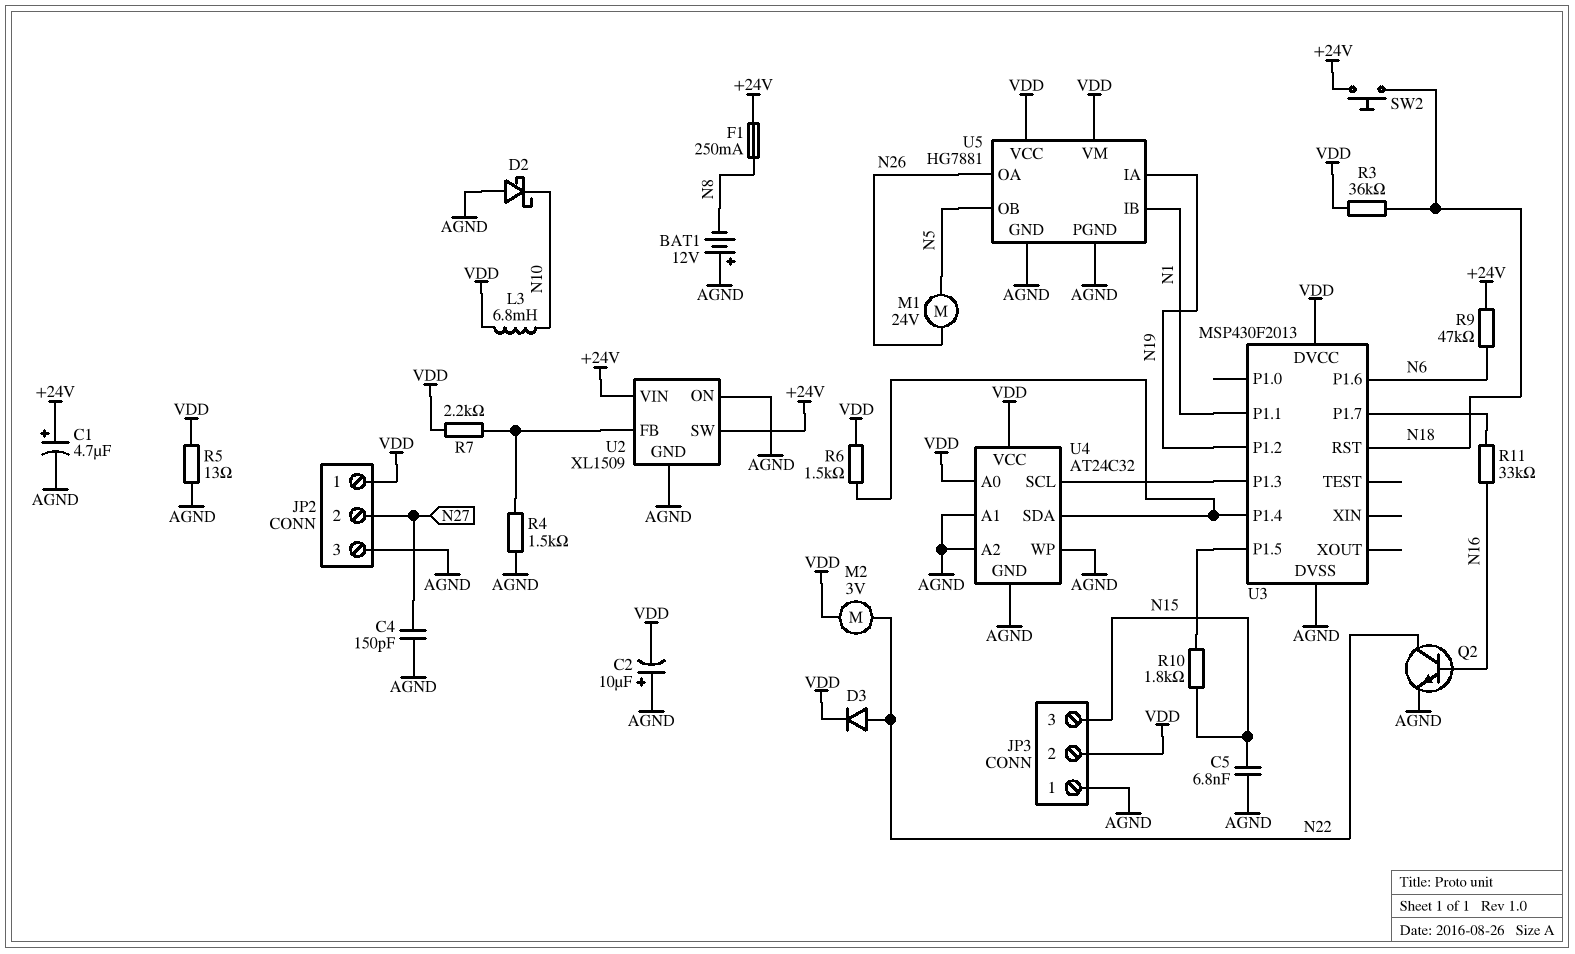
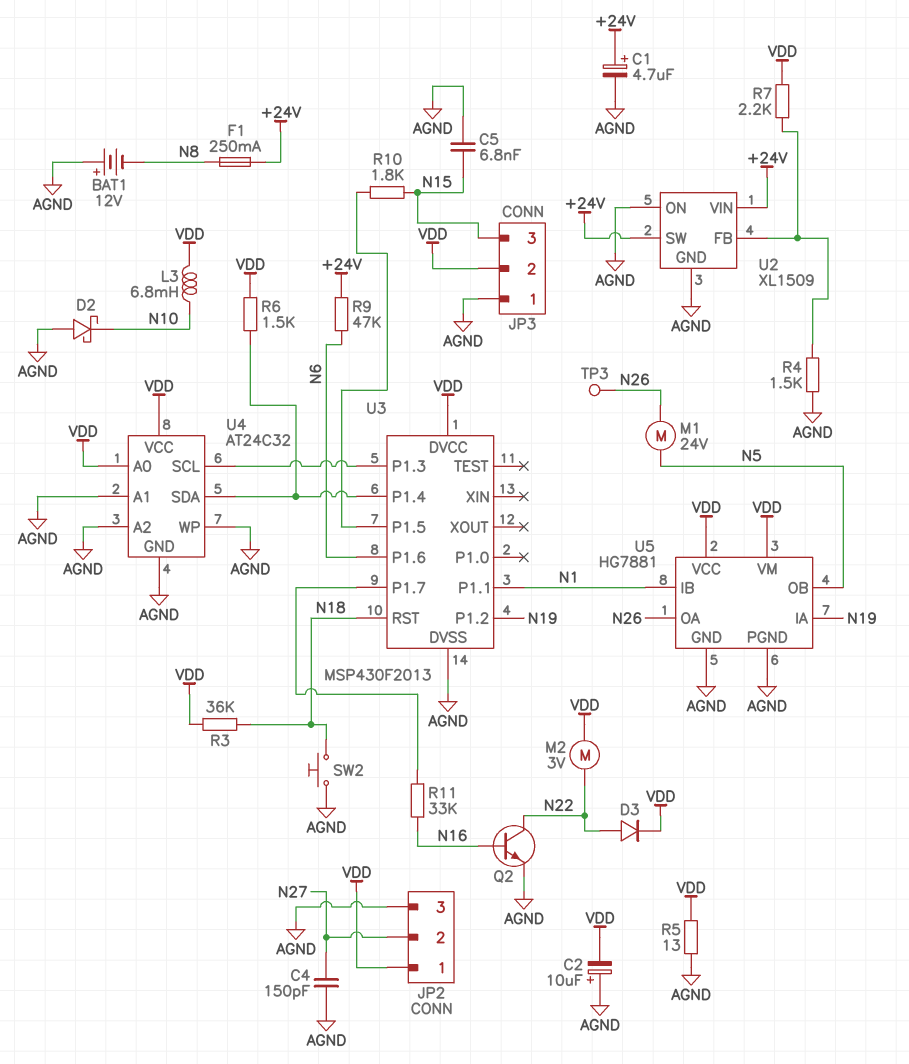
SW2: button (+24V, N18) -> button (AGND, N18)
TP3: none -> test point (N26)

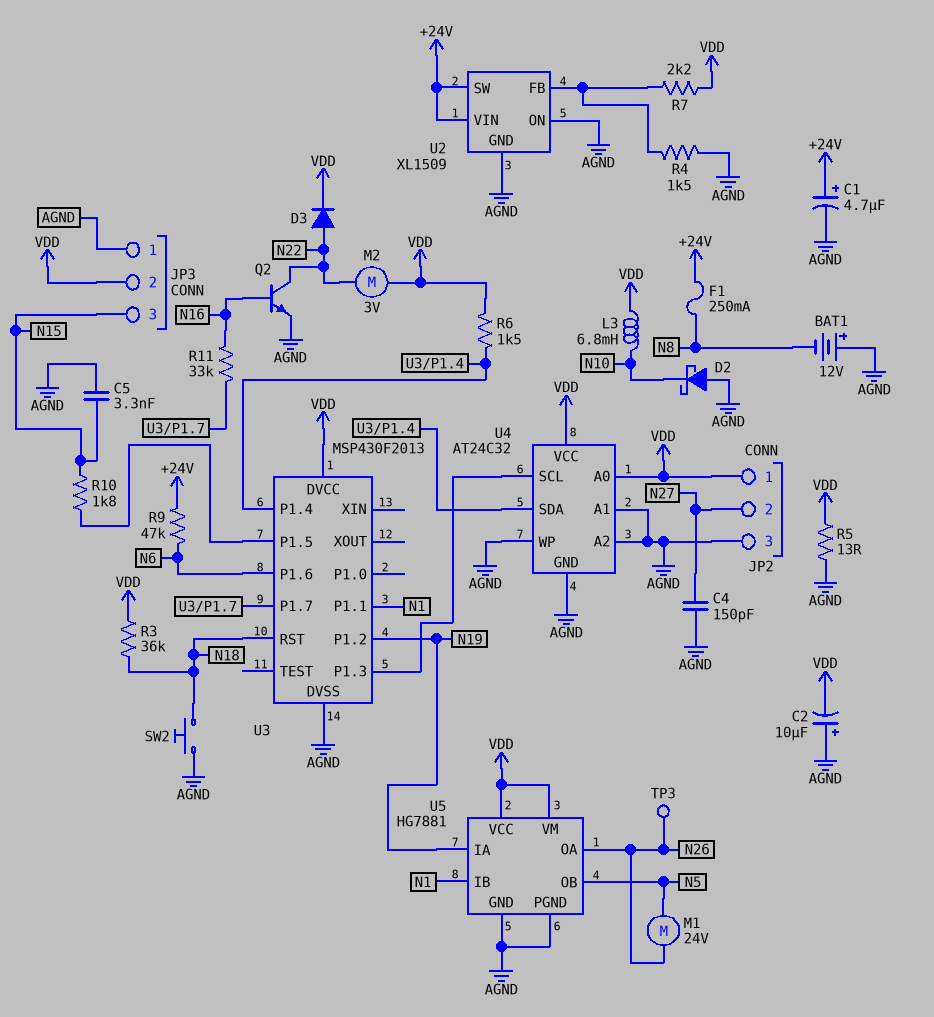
C5: 6.8nF (AGND, N15) -> 3.3nF (AGND, N15)

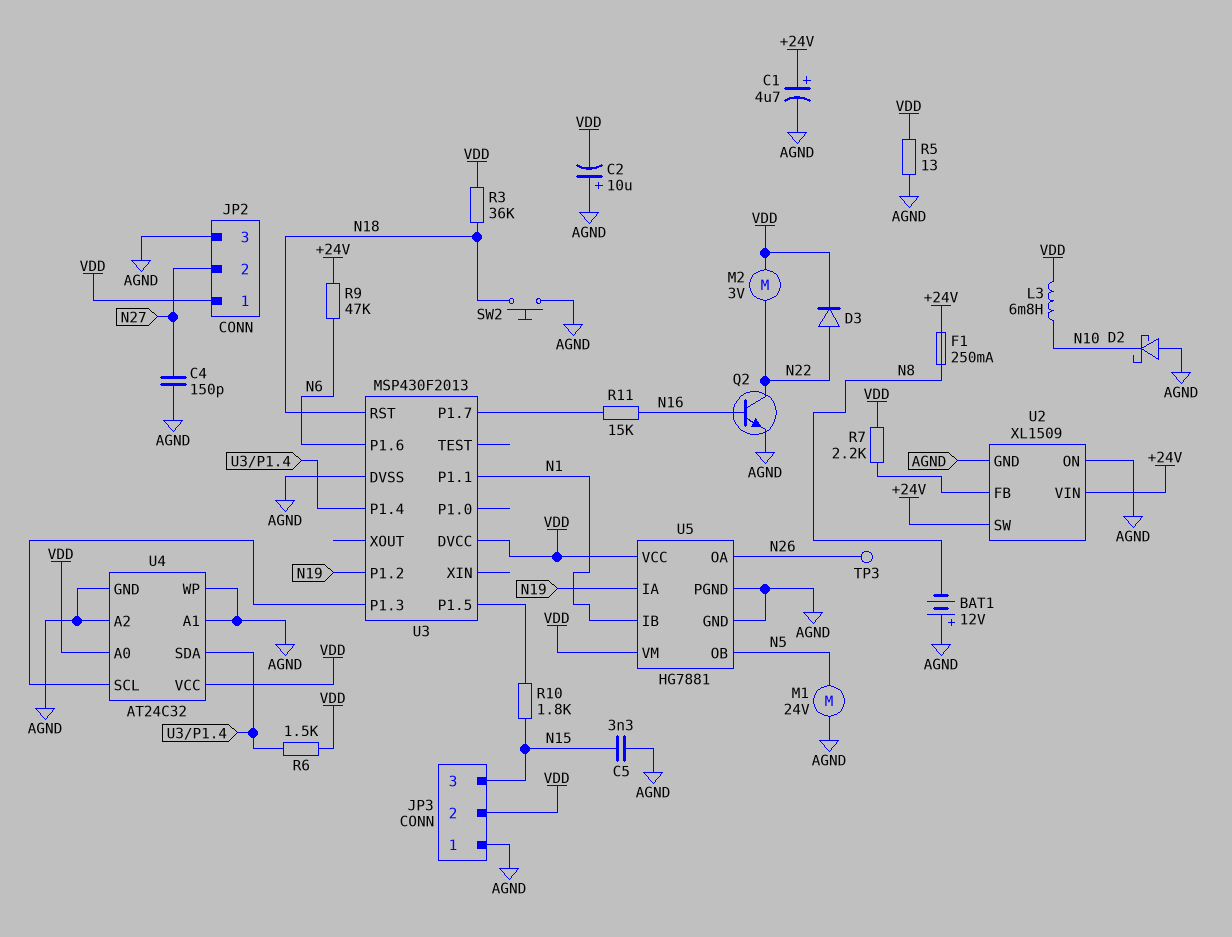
M1: motor 24V (N5, N26) -> motor 24V (AGND, N5)
R4: 1.5k (AGND, U2/FB) -> none
R11: 33k (N16, U3/P1.7) -> 15k (N16, U3/P1.7)

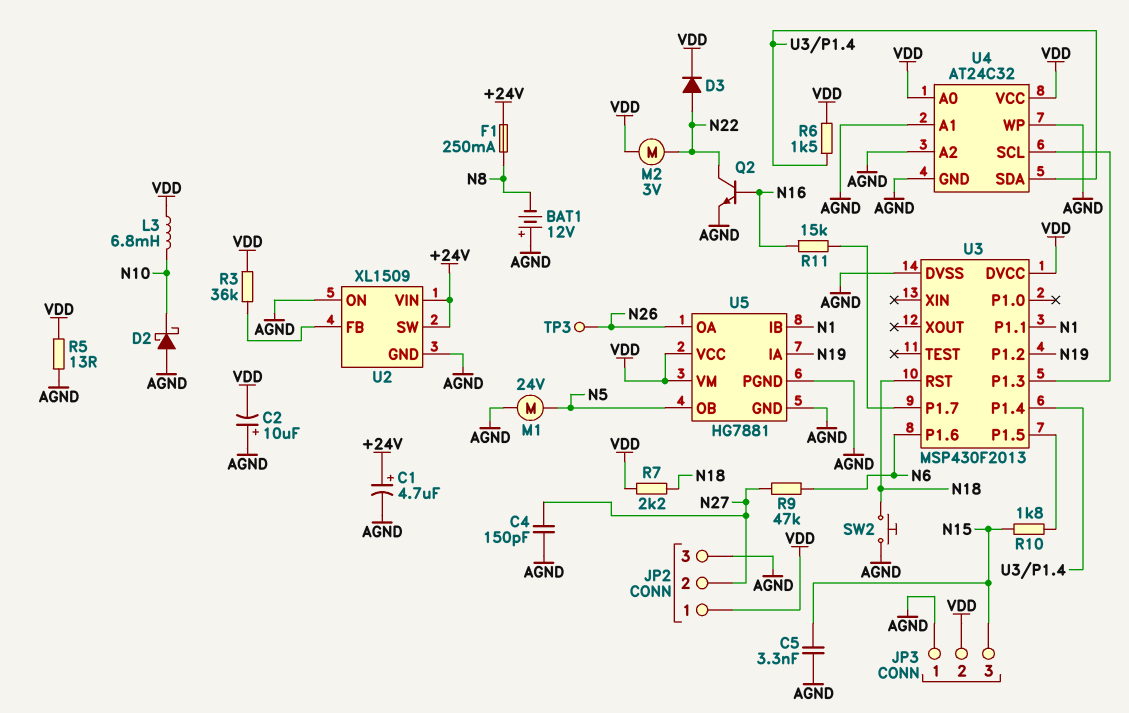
R3: 36k (N18, VDD) -> 36k (U2/FB, VDD)
R7: 2.2k (U2/FB, VDD) -> 2.2k (N18, VDD)
R9: 47k (+24V, N6) -> 47k (N6, N27)

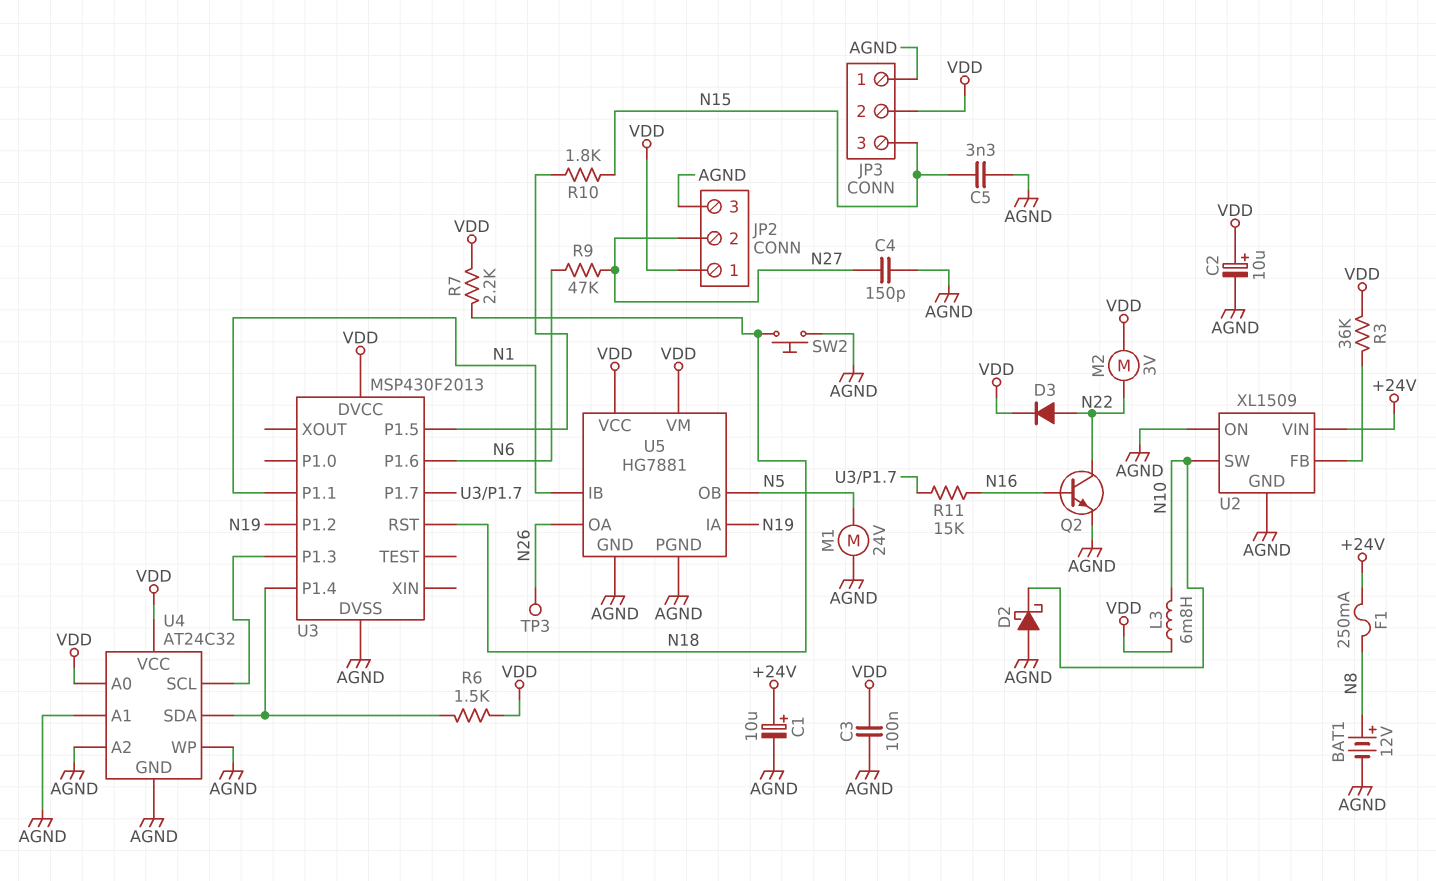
BAT1: 12V (plus AGND, minus N8) -> 12V (plus N8, minus AGND)
C1: 4.7uF (plus +24V, minus AGND) -> 10uF (plus +24V, minus AGND)
C2: 10uF (plus AGND, minus VDD) -> 10uF (plus VDD, minus AGND)
C3: none -> 100nF (AGND, VDD)
R5: 13 (AGND, VDD) -> none
U2 pin SW: +24V -> N10

